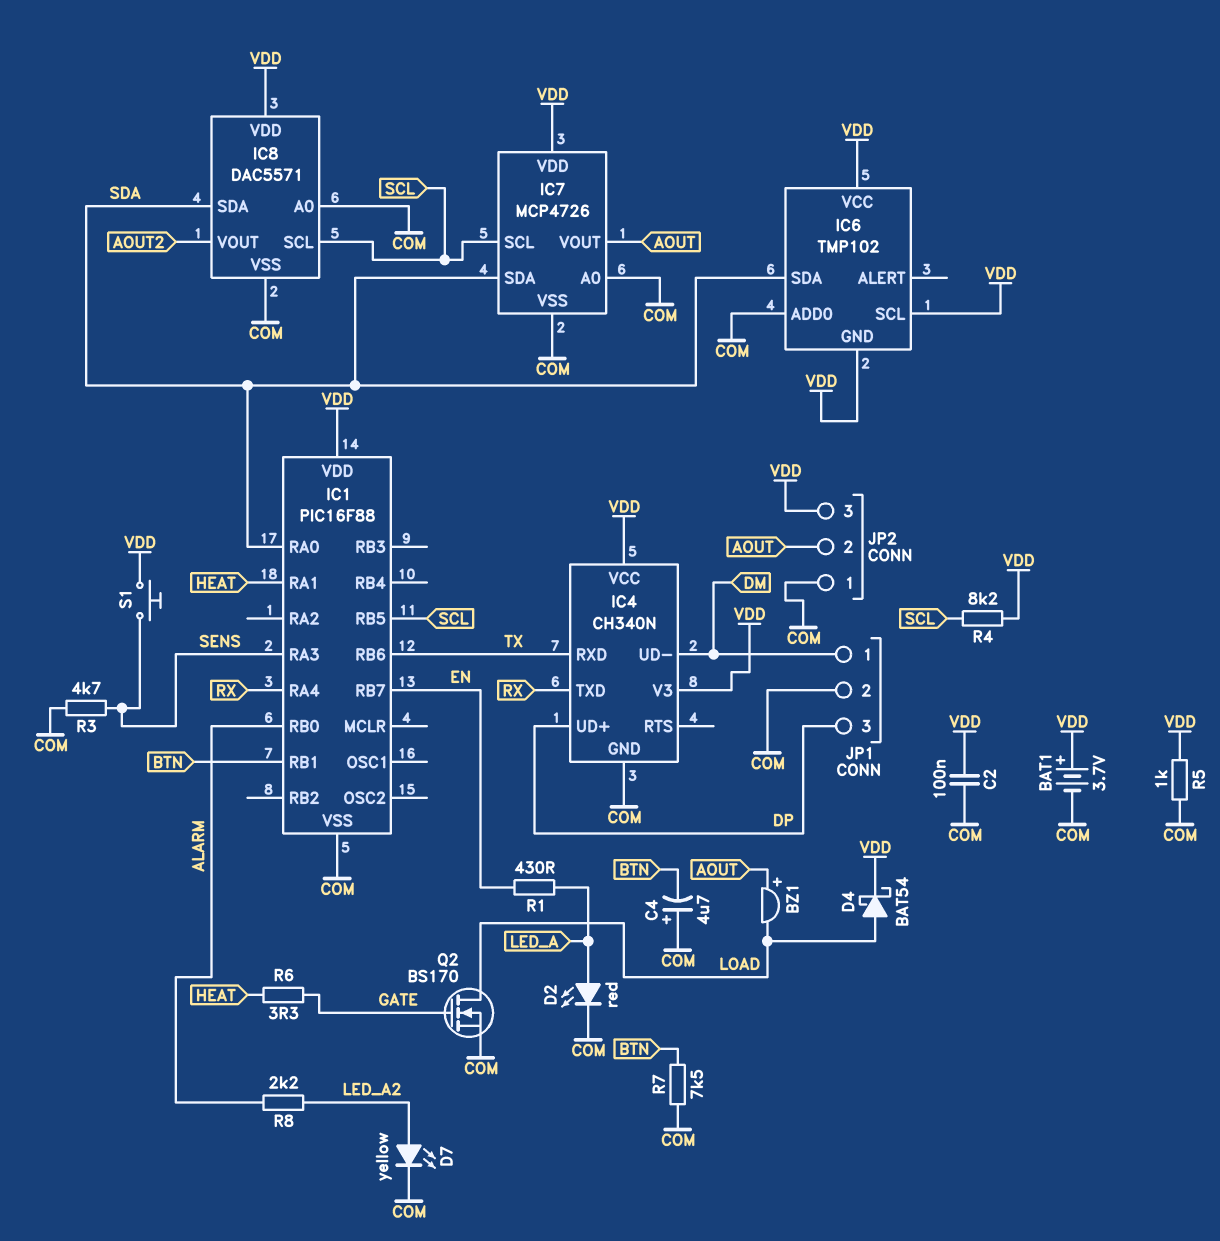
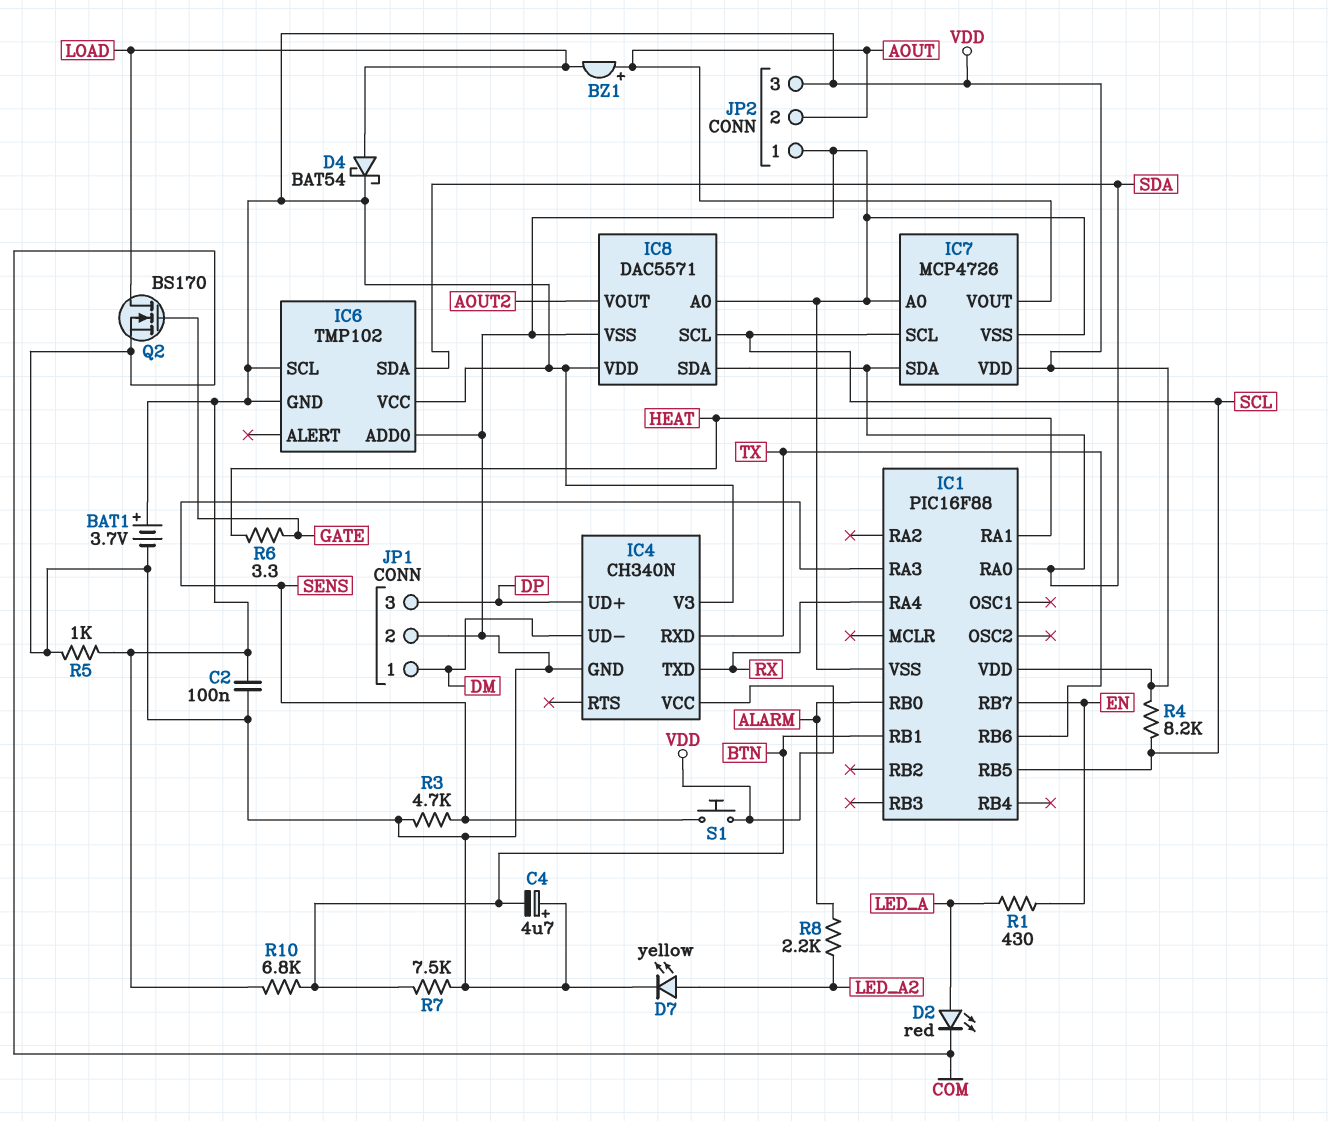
R10: none -> 6.8k (BTN, VDD)

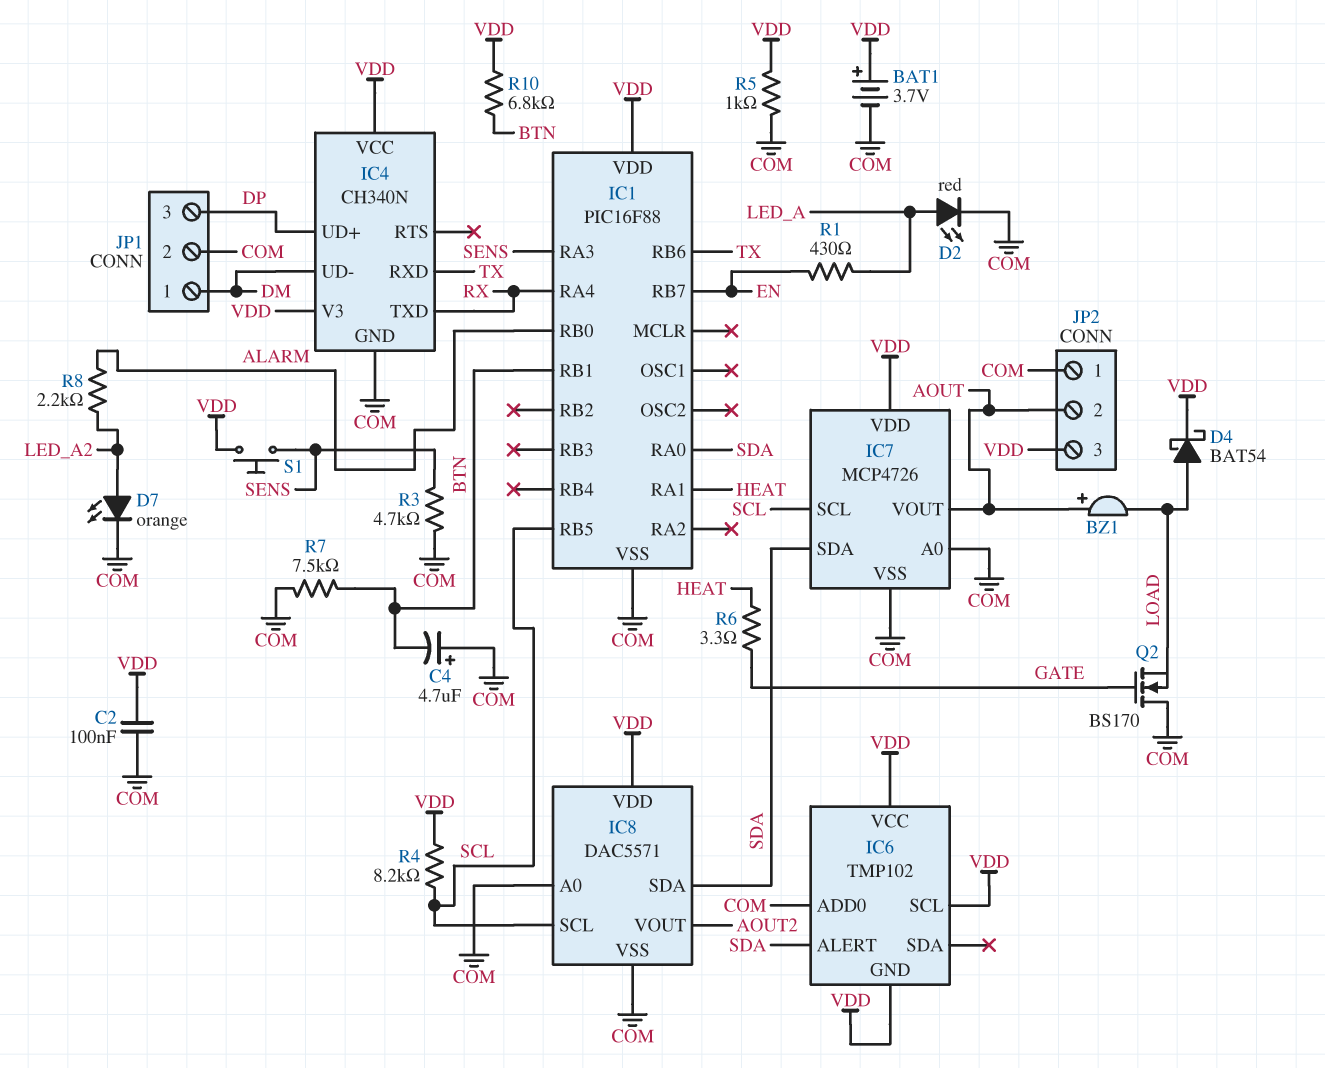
D7: LED yellow (A LED_A2, K COM) -> LED orange (A LED_A2, K COM)
IC6 pin ALERT: none -> SDA
IC6 pin SDA: SDA -> none
Q2: NMOS BS170 (G GATE, D LOAD, S COM) -> NMOS BS170 (G GATE, D COM, S LOAD)

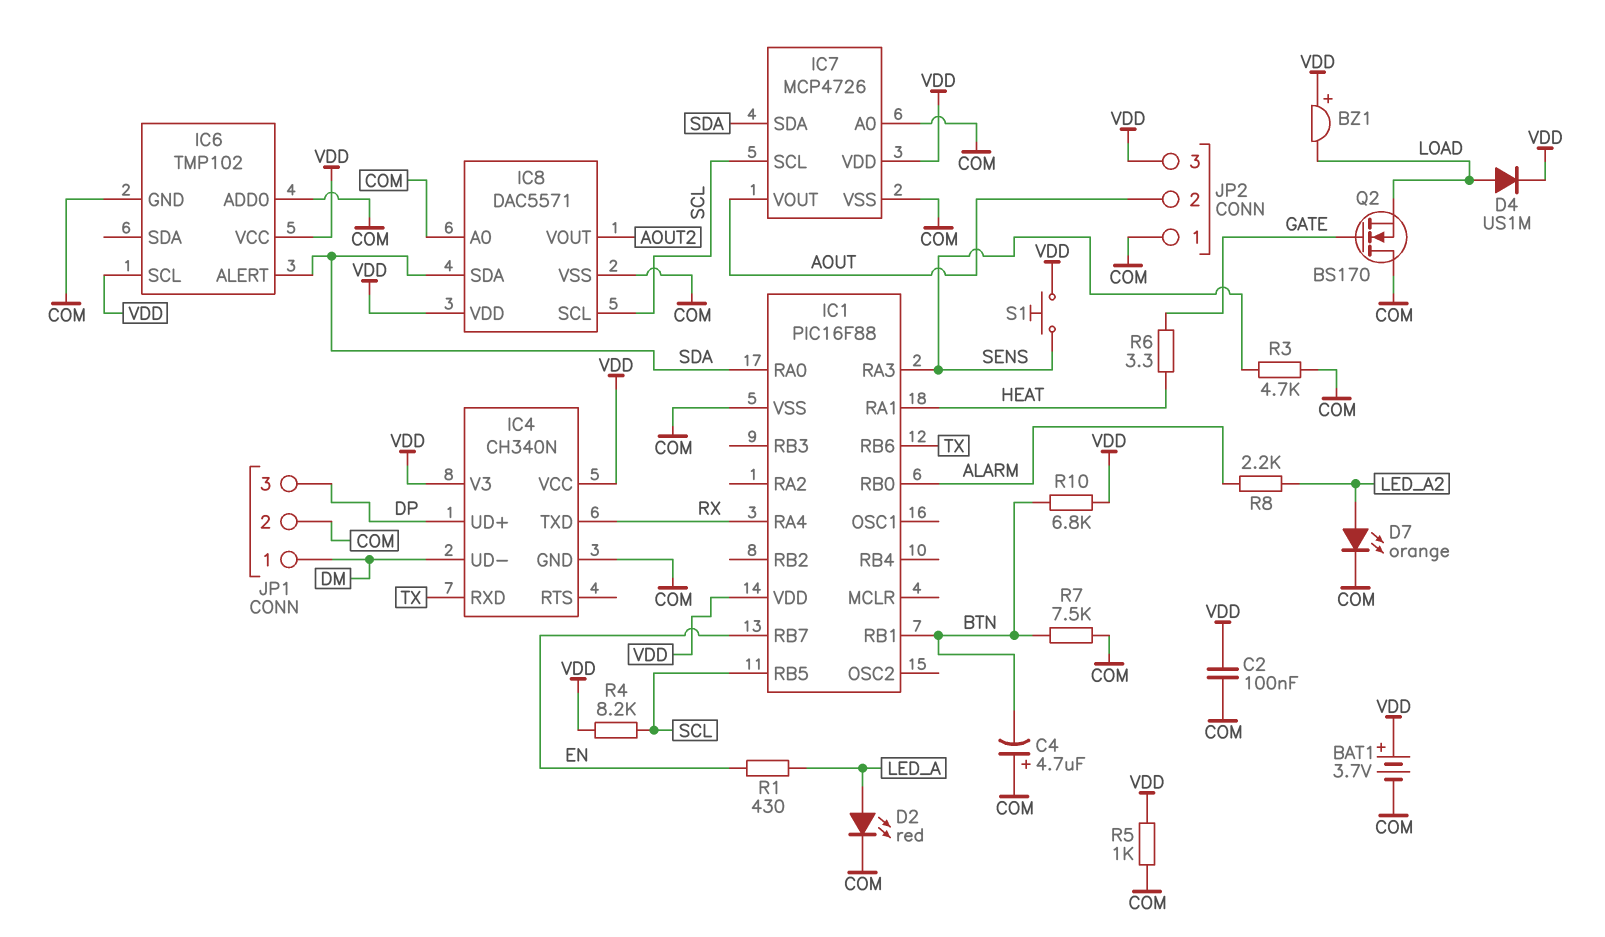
BZ1: buzzer (plus AOUT, minus LOAD) -> buzzer (plus VDD, minus LOAD)
D4: schottky BAT54 (A LOAD, K VDD) -> diode US1M (A LOAD, K VDD)
IC6 pin GND: VDD -> COM

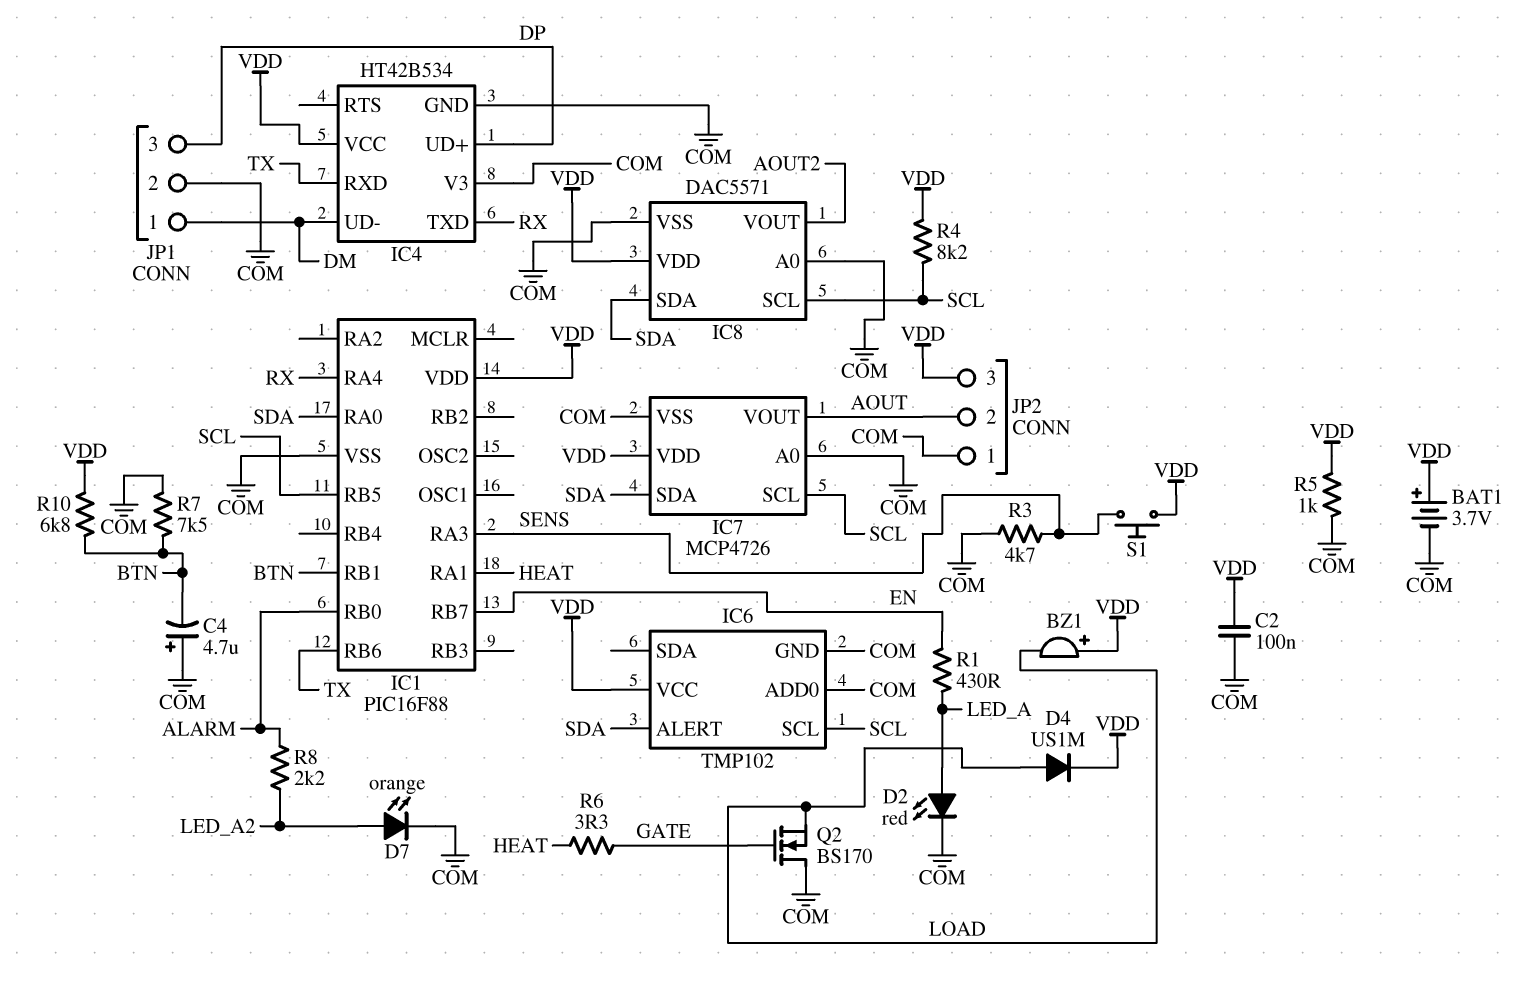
IC4: CH340N -> HT42B534
IC4 pin V3: VDD -> COM
IC6 pin SCL: VDD -> SCL

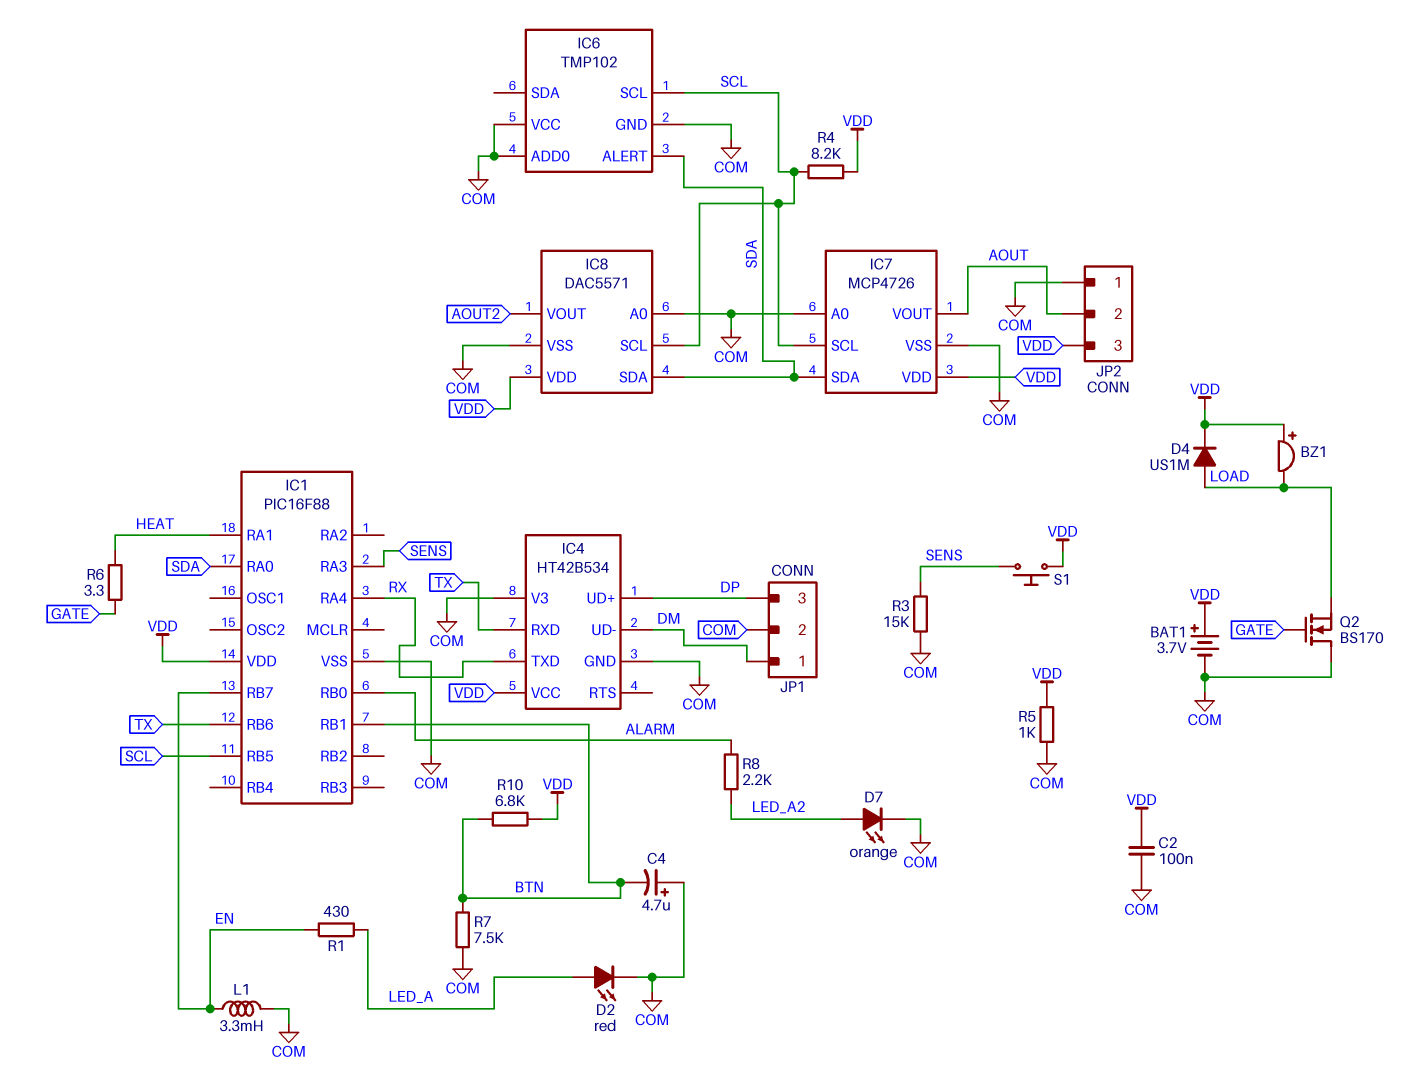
IC6 pin VCC: VDD -> COM
L1: none -> 3.3mH (COM, EN)
R3: 4.7k (COM, SENS) -> 15k (COM, SENS)

